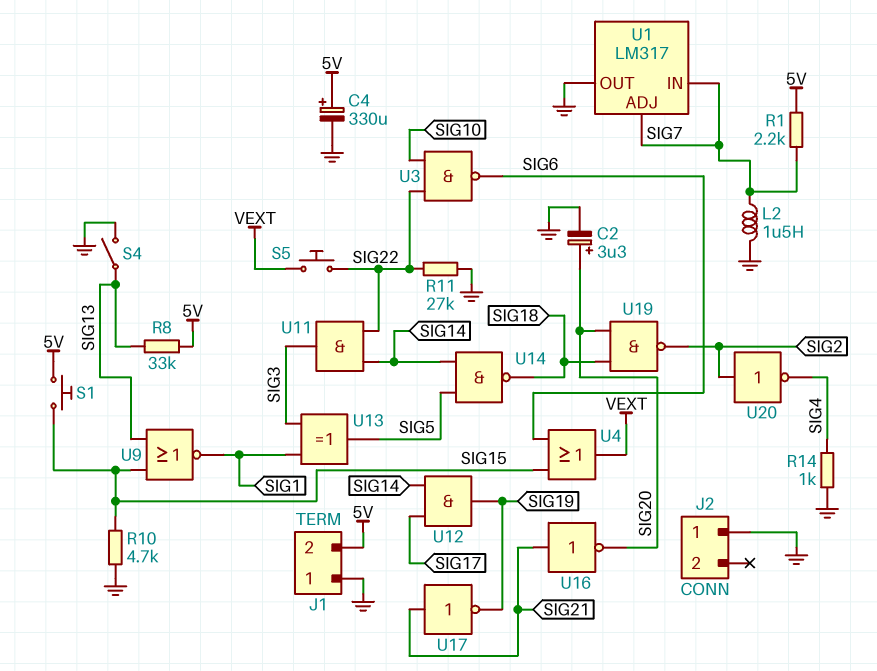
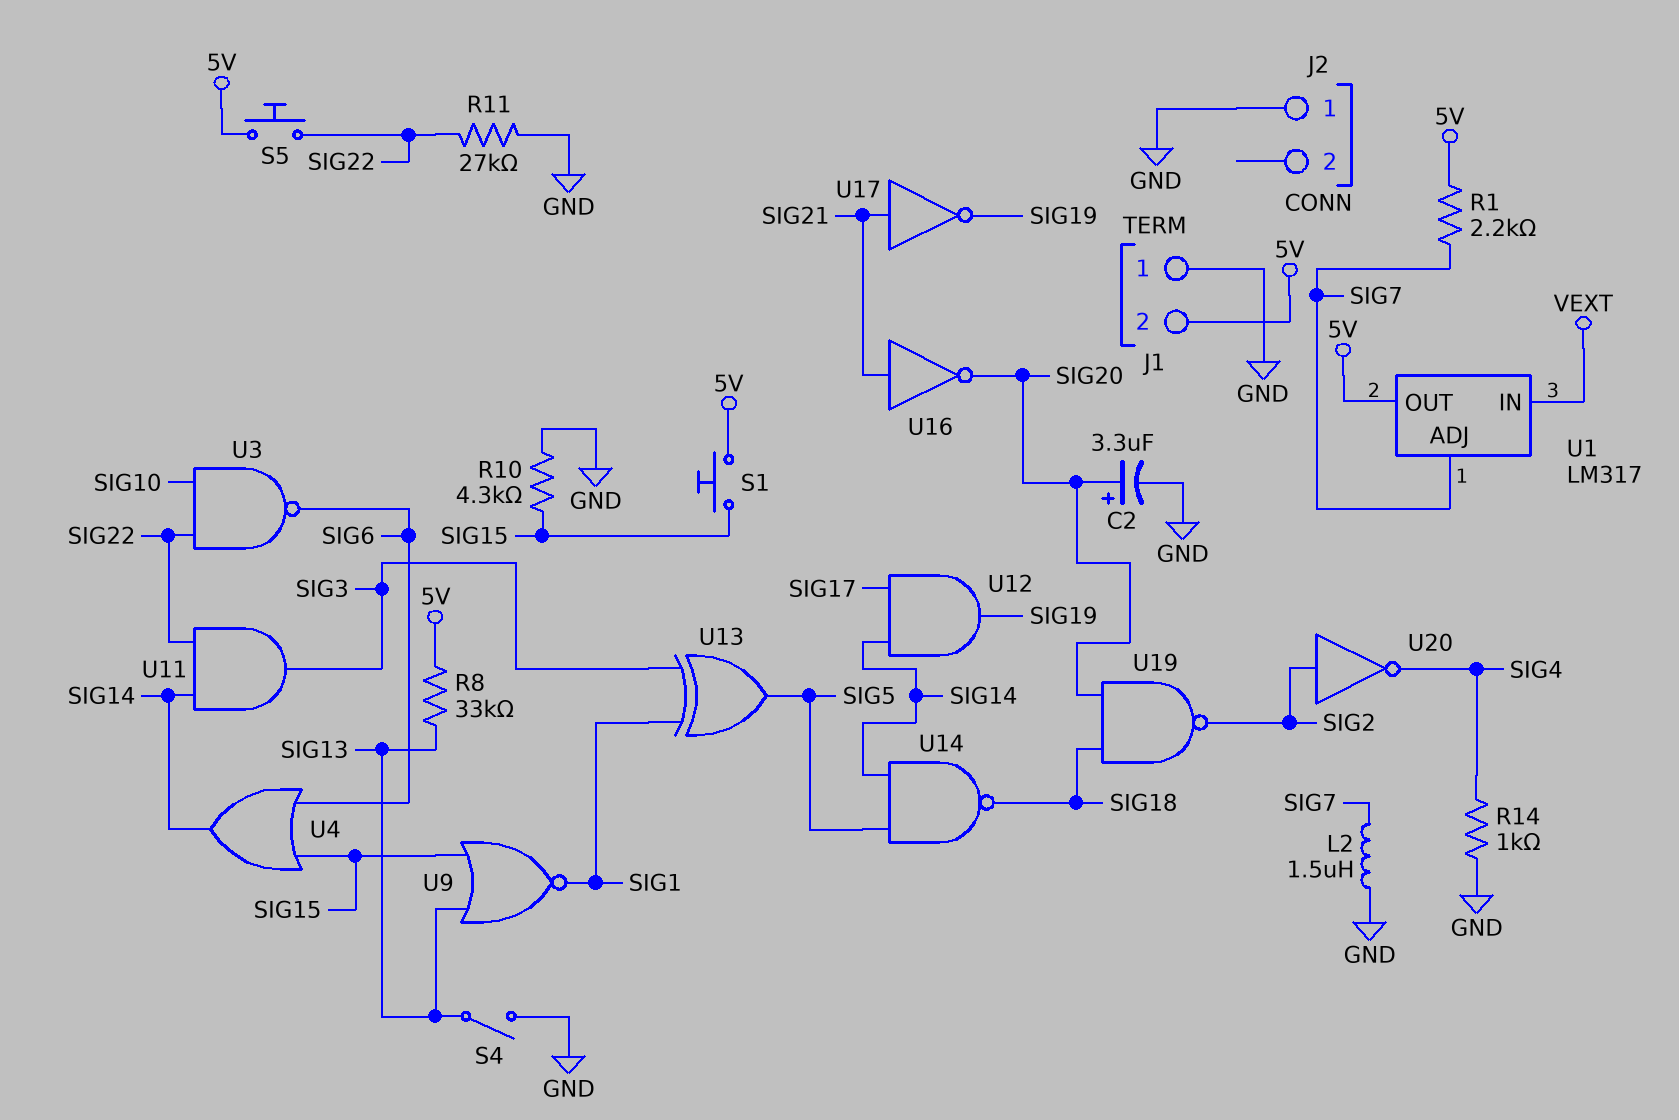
C4: 330uF (plus 5V, minus GND) -> none
R10: 4.7k (GND, SIG15) -> 4.3k (GND, SIG15)
S5: button (SIG22, VEXT) -> button (5V, SIG22)
U1 pin IN: SIG7 -> VEXT
U1 pin OUT: GND -> 5V
U4: OR (in SIG6, in SIG15, out VEXT) -> OR (in SIG6, in SIG15, out SIG14)

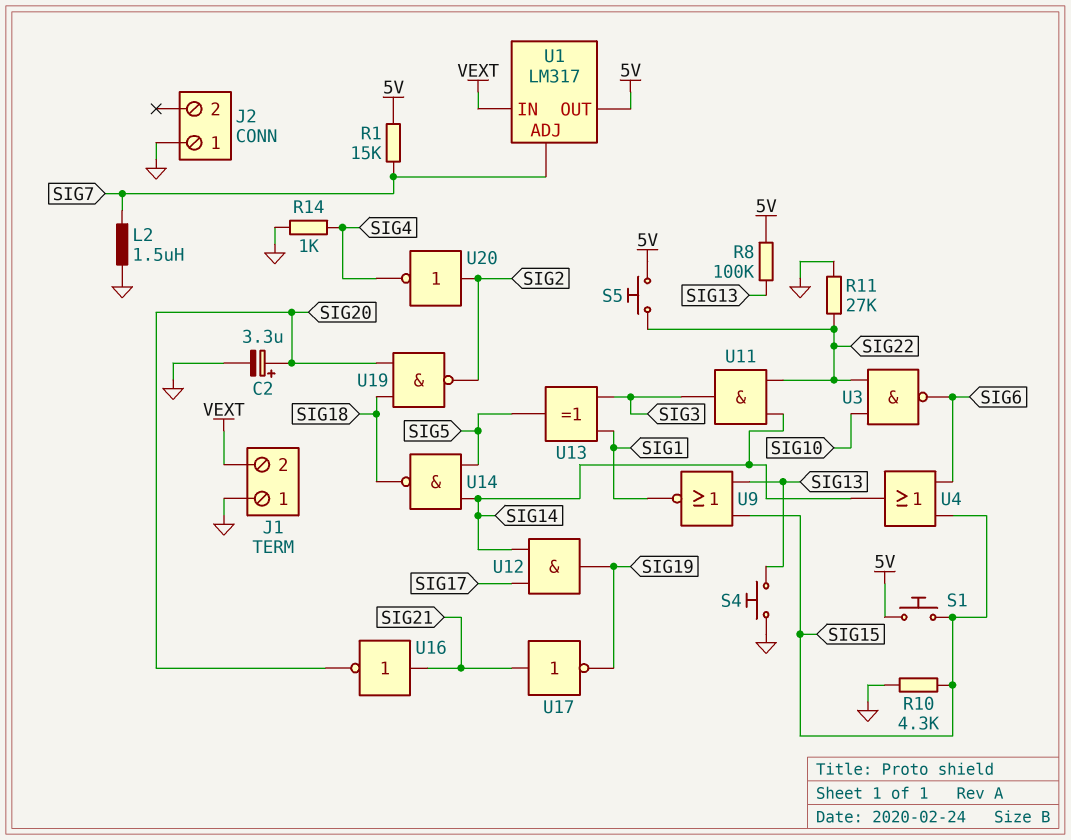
J1 pin 2: 5V -> VEXT
R1: 2.2k (5V, SIG7) -> 15k (5V, SIG7)
R8: 33k (5V, SIG13) -> 100k (5V, SIG13)
S4: switch (GND, SIG13) -> button (GND, SIG13)

